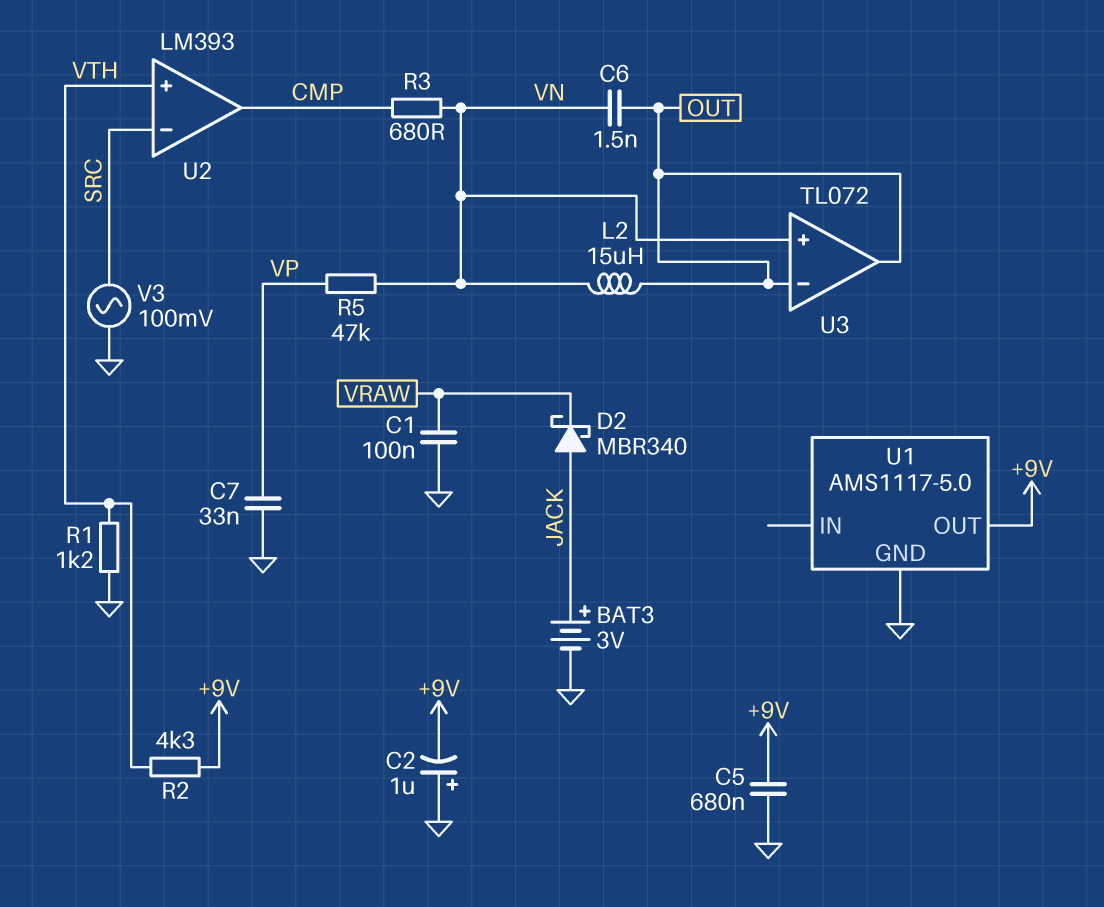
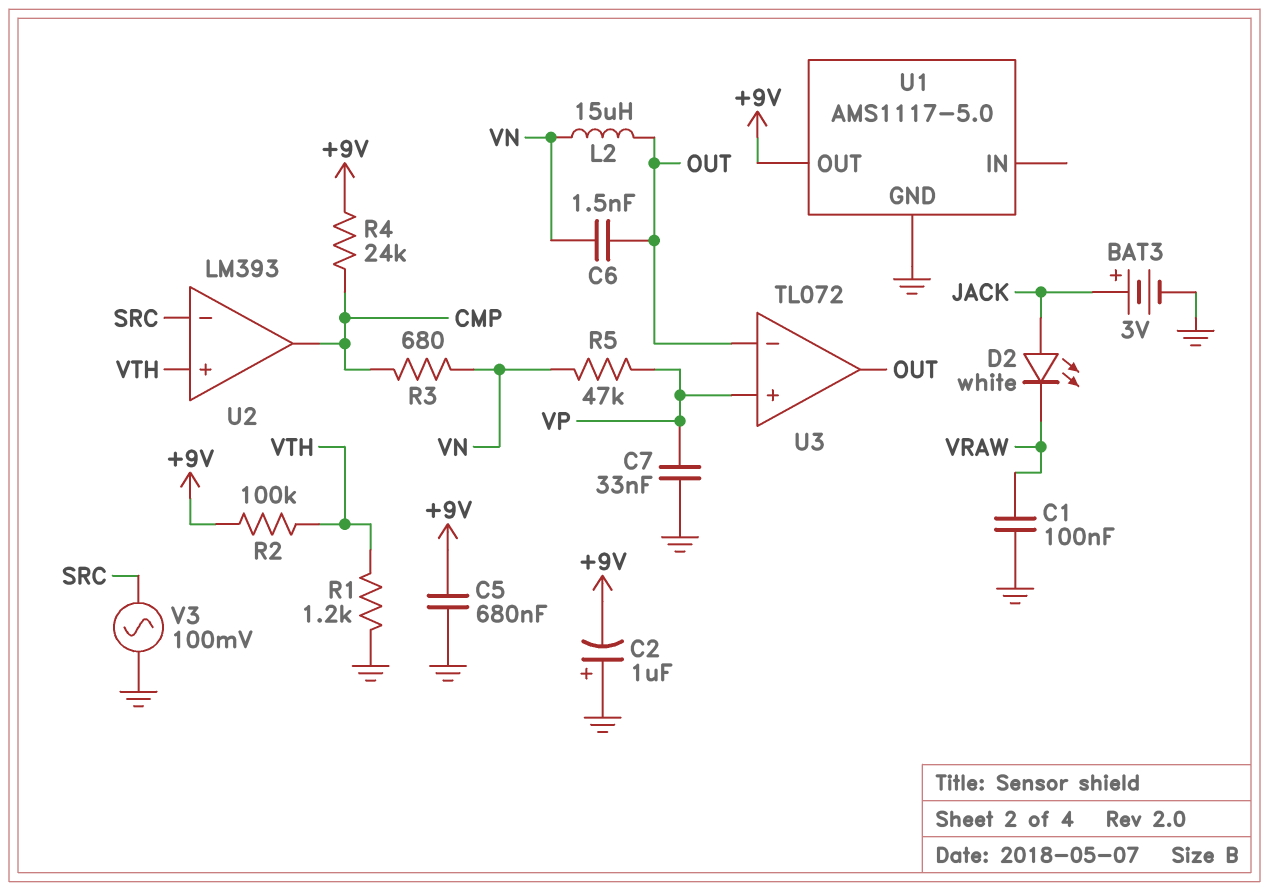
D2: schottky MBR340 (A JACK, K VRAW) -> LED white (A JACK, K VRAW)
R2: 4.3k (+9V, VTH) -> 100k (+9V, VTH)
R4: none -> 24k (+9V, CMP)
U3 pin in+: VN -> VP

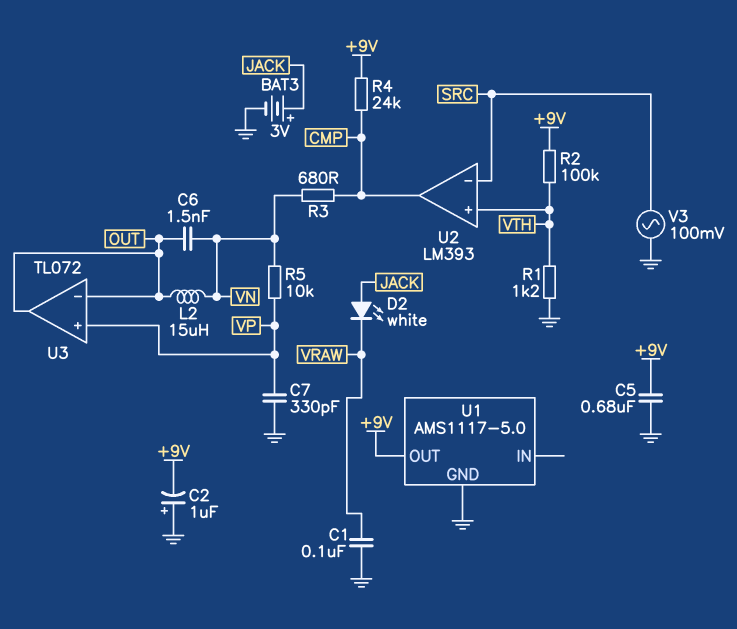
C7: 33nF (GND, VP) -> 330pF (GND, VP)
R5: 47k (VN, VP) -> 10k (VN, VP)

